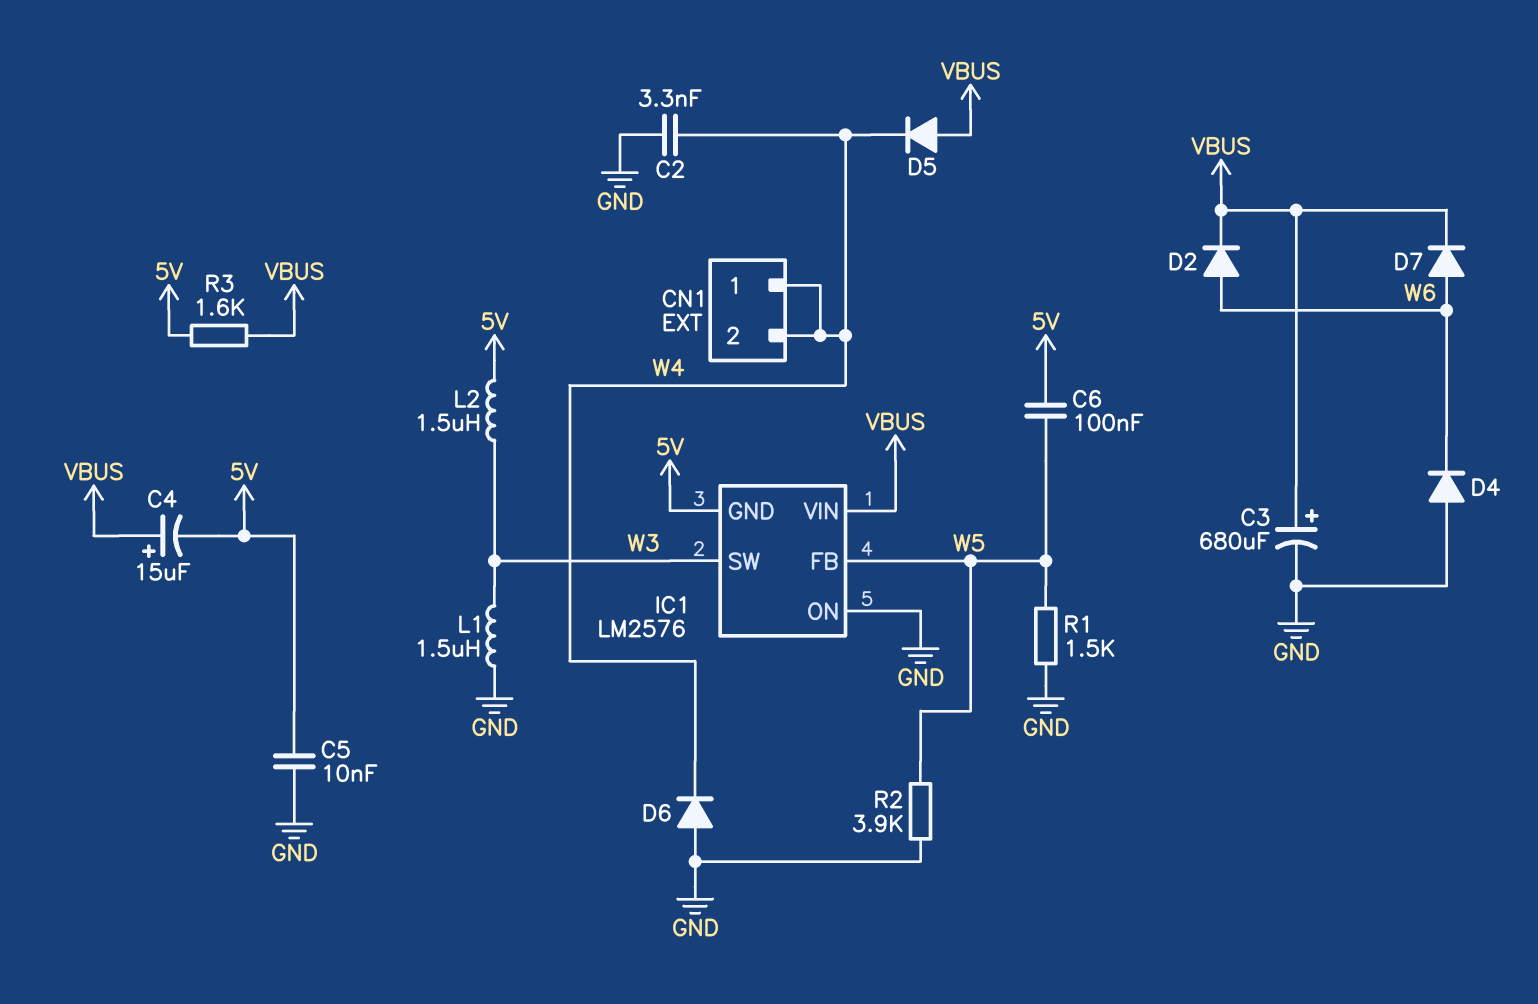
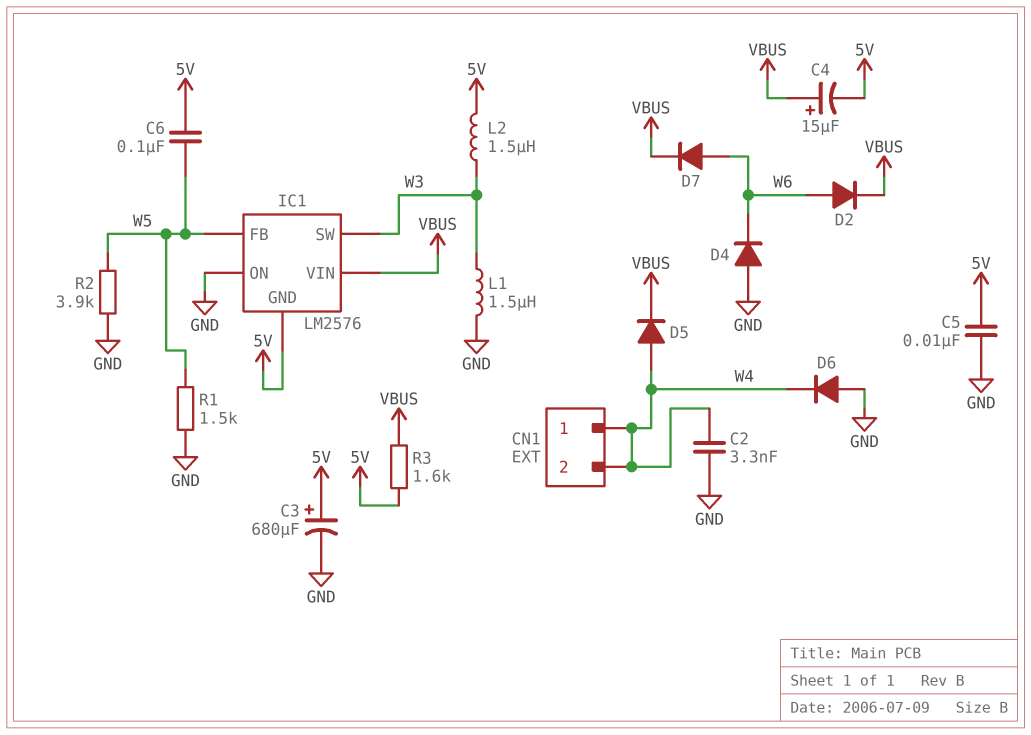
C3: 680uF (plus VBUS, minus GND) -> 680uF (plus 5V, minus GND)
D5: diode (A VBUS, K W4) -> diode (A W4, K VBUS)

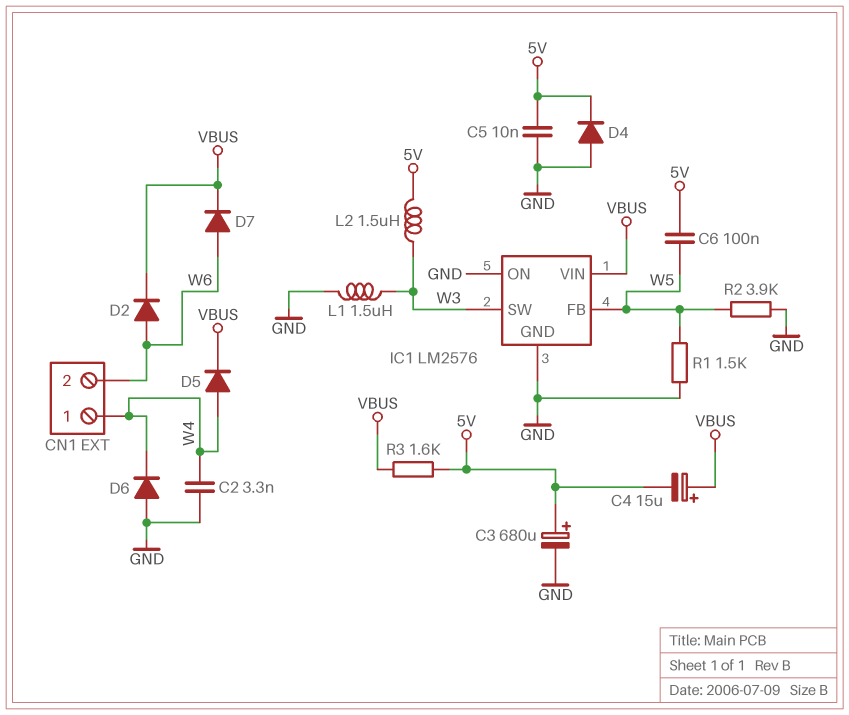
CN1 pin 2: W4 -> W6
D4: diode (A GND, K W6) -> diode (A GND, K 5V)
IC1 pin GND: 5V -> GND

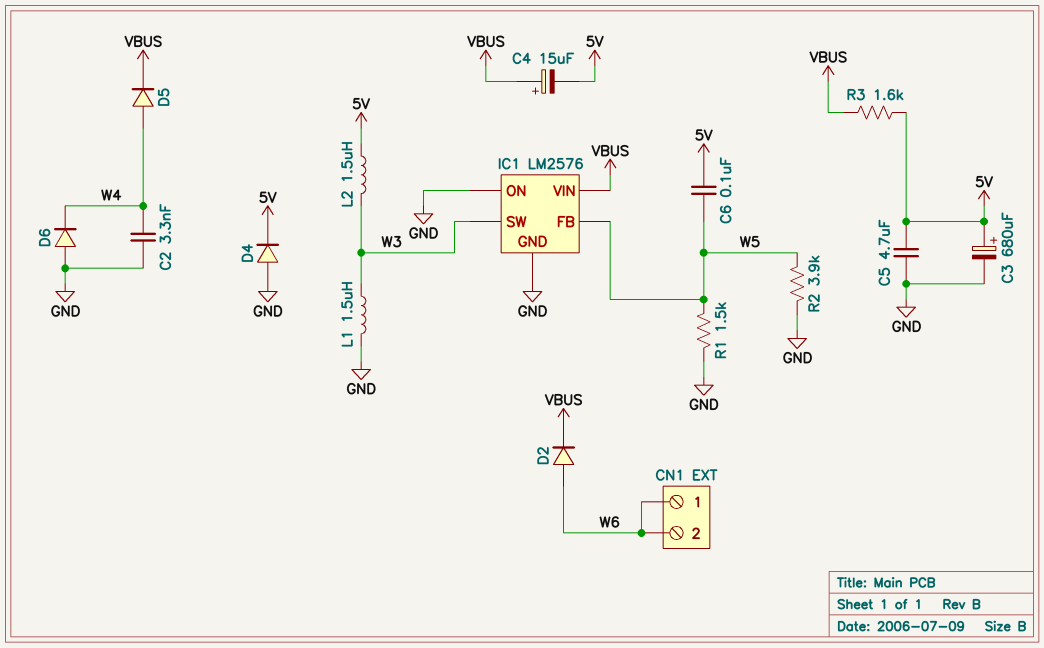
C5: 10nF (5V, GND) -> 4.7uF (5V, GND)
CN1 pin 1: W4 -> W6
D7: diode (A W6, K VBUS) -> none

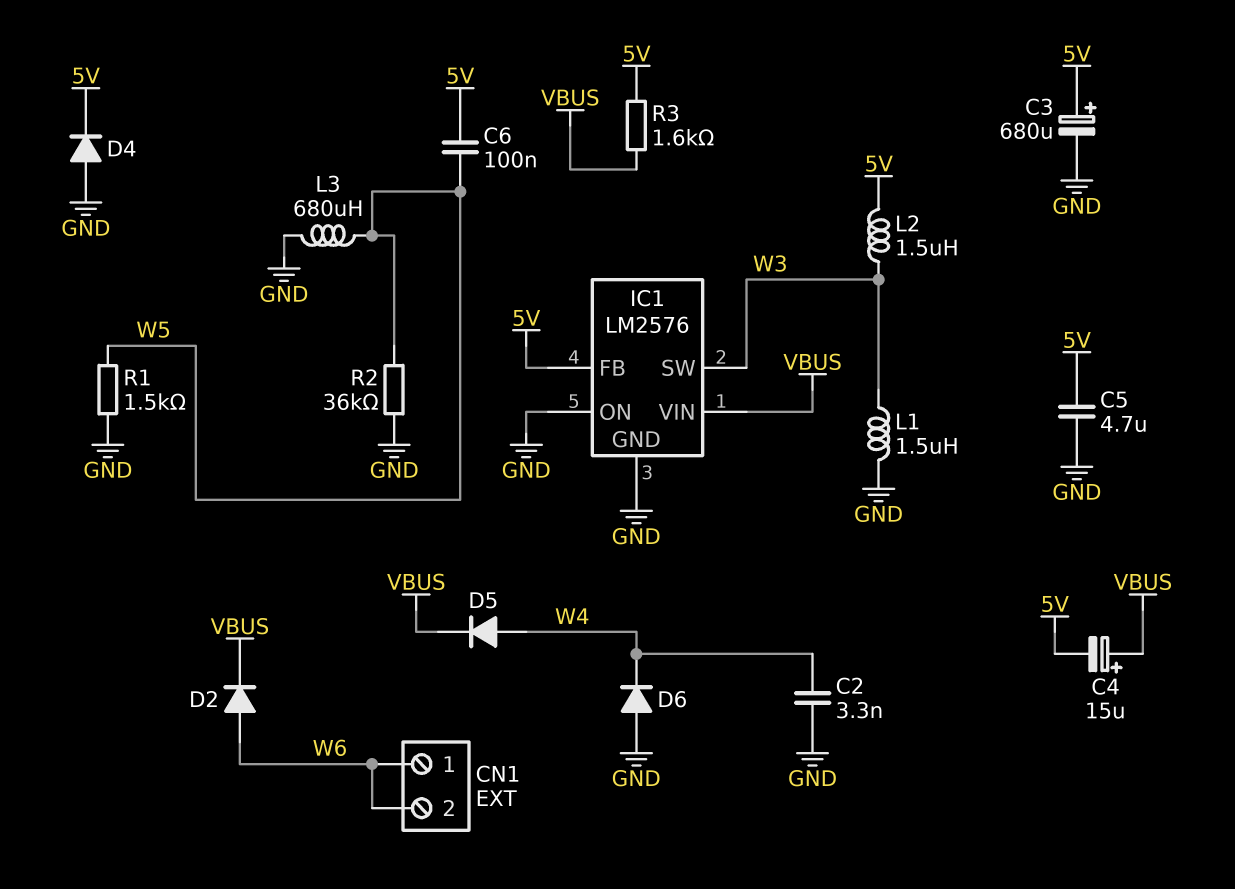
IC1 pin FB: W5 -> 5V
L3: none -> 680uH (GND, W5)
R2: 3.9k (GND, W5) -> 36k (GND, W5)

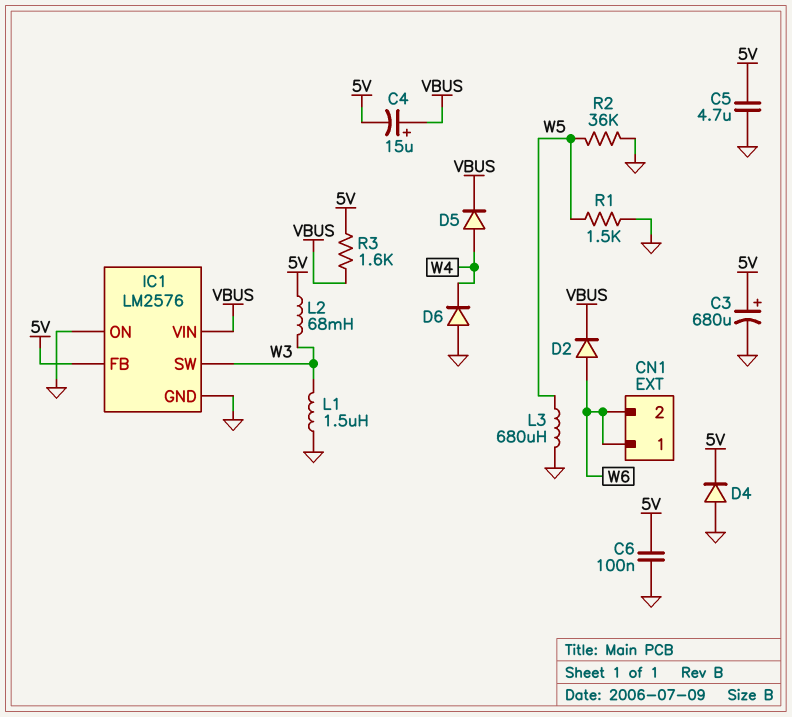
C2: 3.3nF (GND, W4) -> none
C6: 100nF (5V, W5) -> 100nF (5V, GND)
L2: 1.5uH (5V, W3) -> 68mH (5V, W3)

